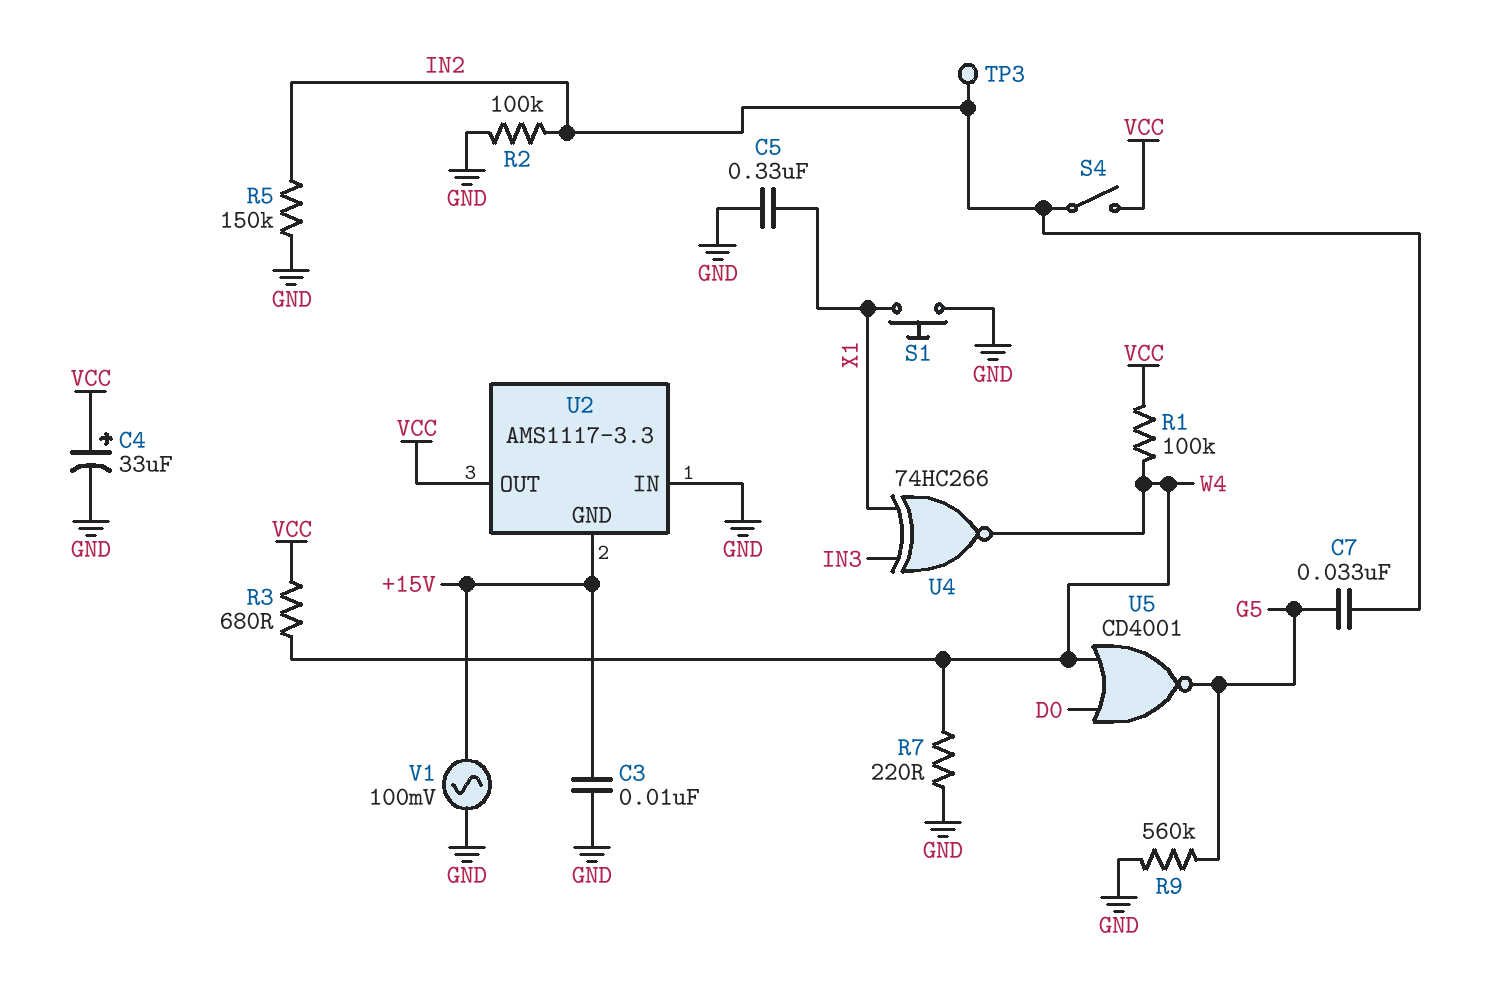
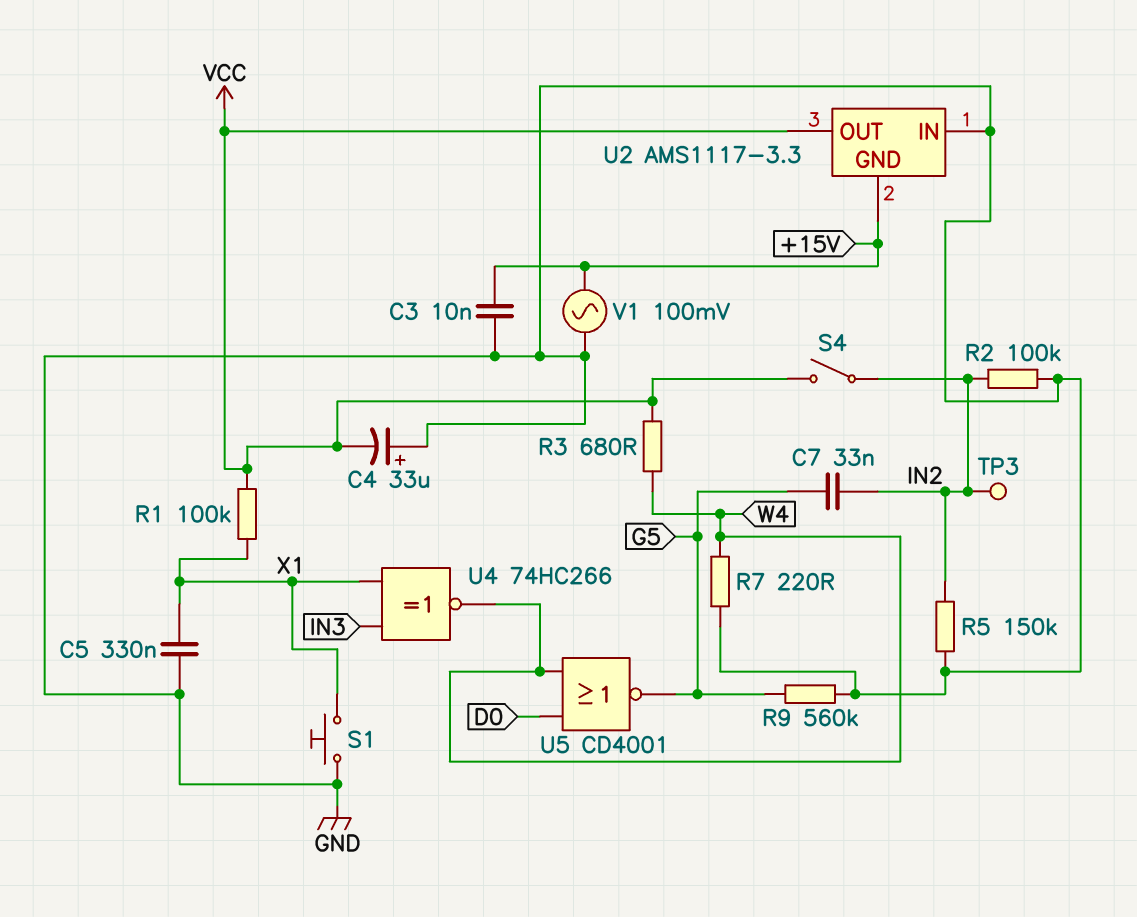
C4: 33uF (plus VCC, minus GND) -> 33uF (plus GND, minus VCC)
R1: 100k (VCC, W4) -> 100k (VCC, X1)

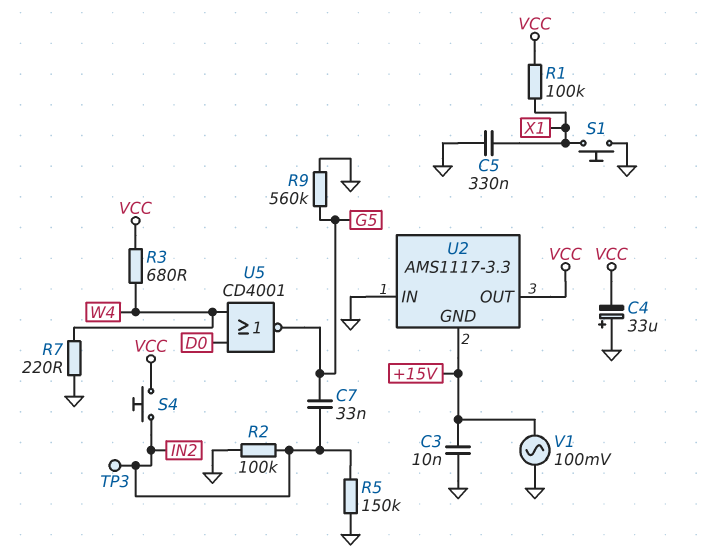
S4: switch (IN2, VCC) -> button (IN2, VCC)
U4: XNOR 74HC266 (in IN3, in X1, out W4) -> none

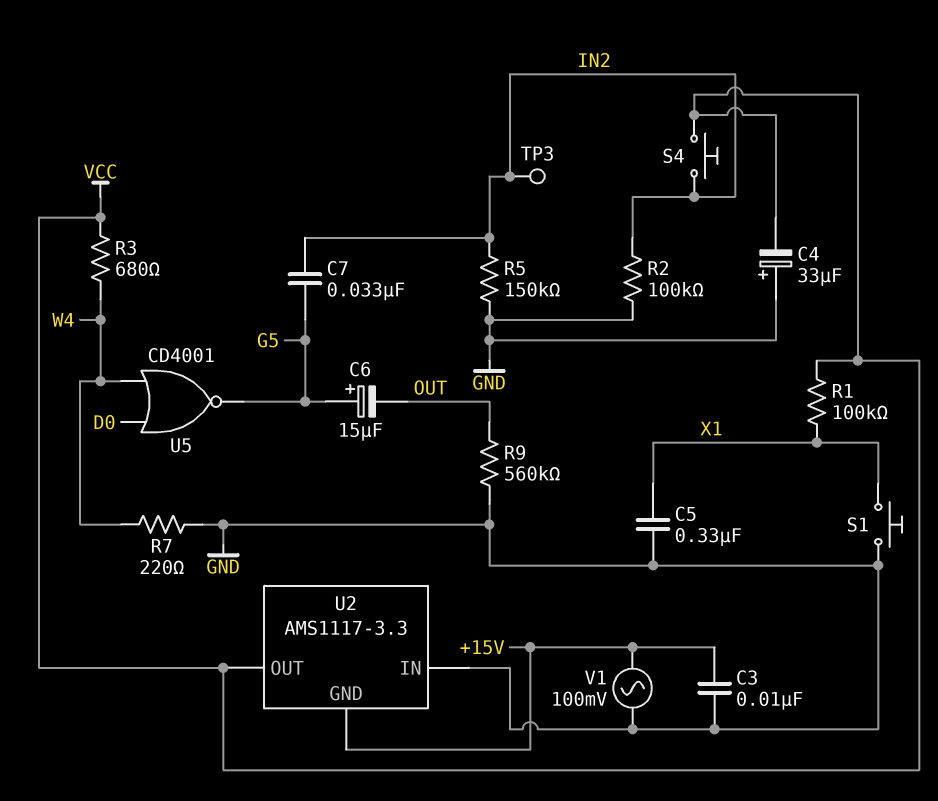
C6: none -> 15uF (plus G5, minus OUT)
R9: 560k (G5, GND) -> 560k (GND, OUT)

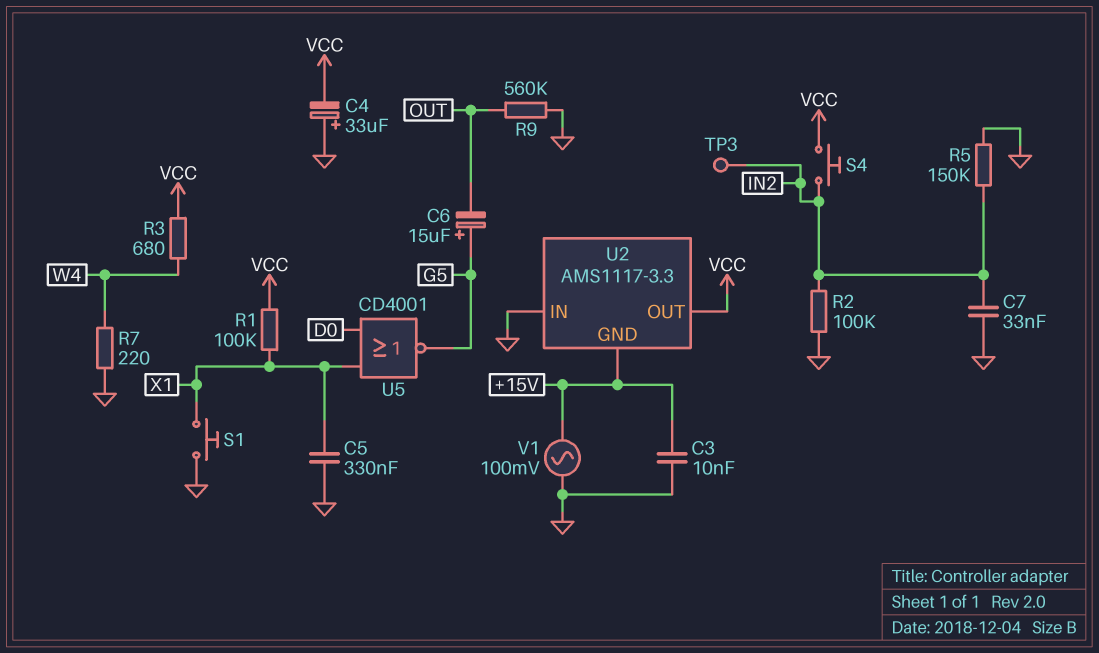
C7: 33nF (G5, IN2) -> 33nF (GND, IN2)
U5: NOR CD4001 (in D0, in W4, out G5) -> NOR CD4001 (in D0, in X1, out G5)

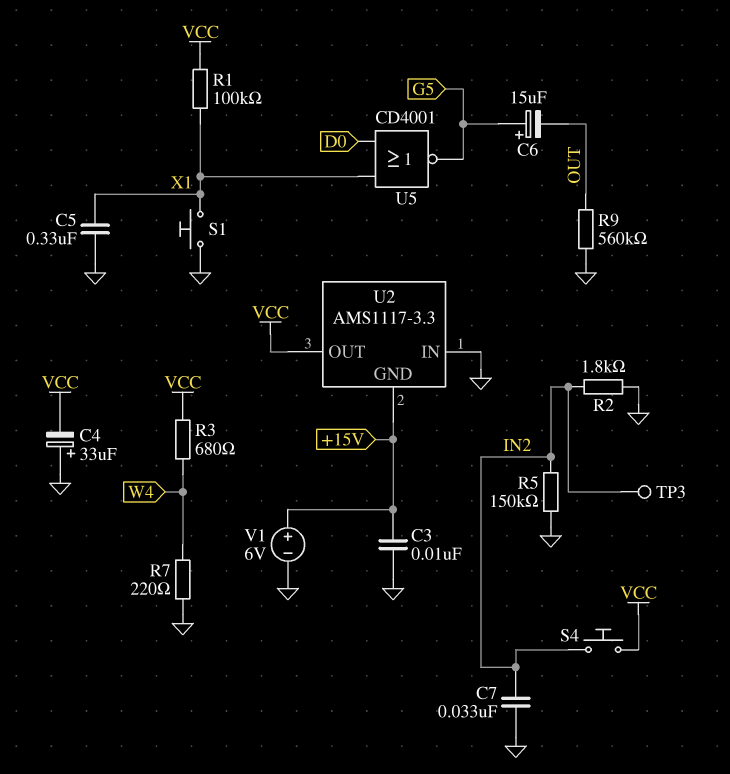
R2: 100k (GND, IN2) -> 1.8k (GND, IN2)
V1: AC 100mV (+15V, GND) -> 6V (plus +15V, minus GND)

